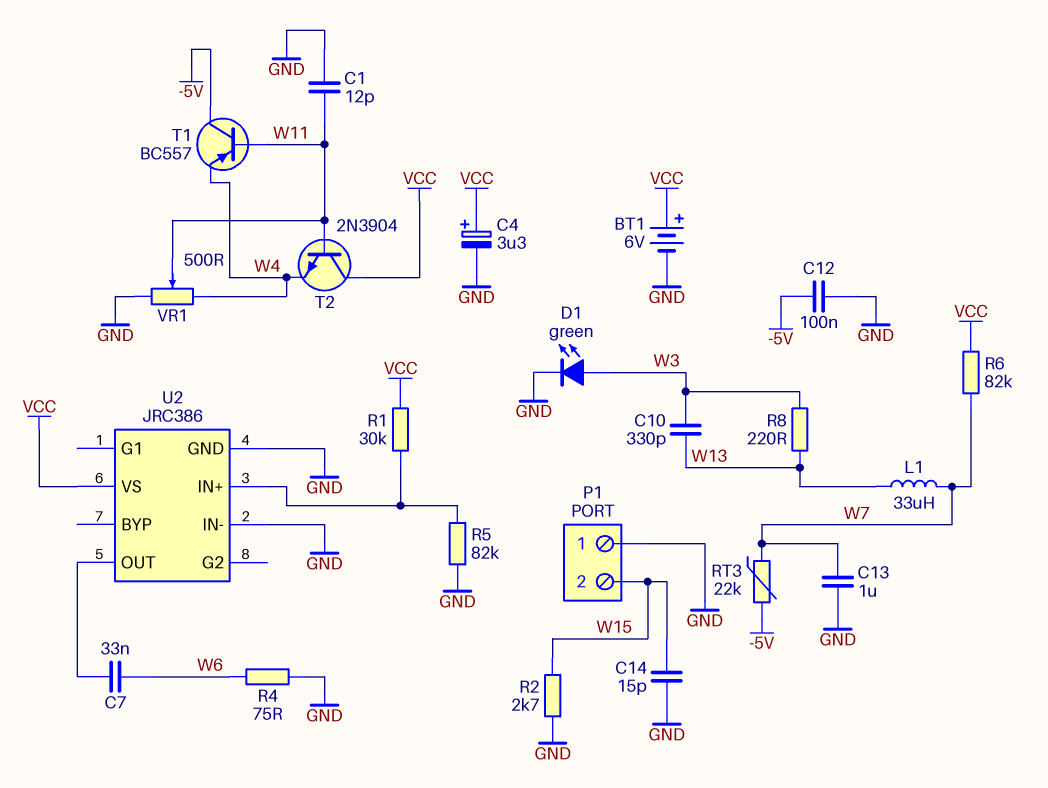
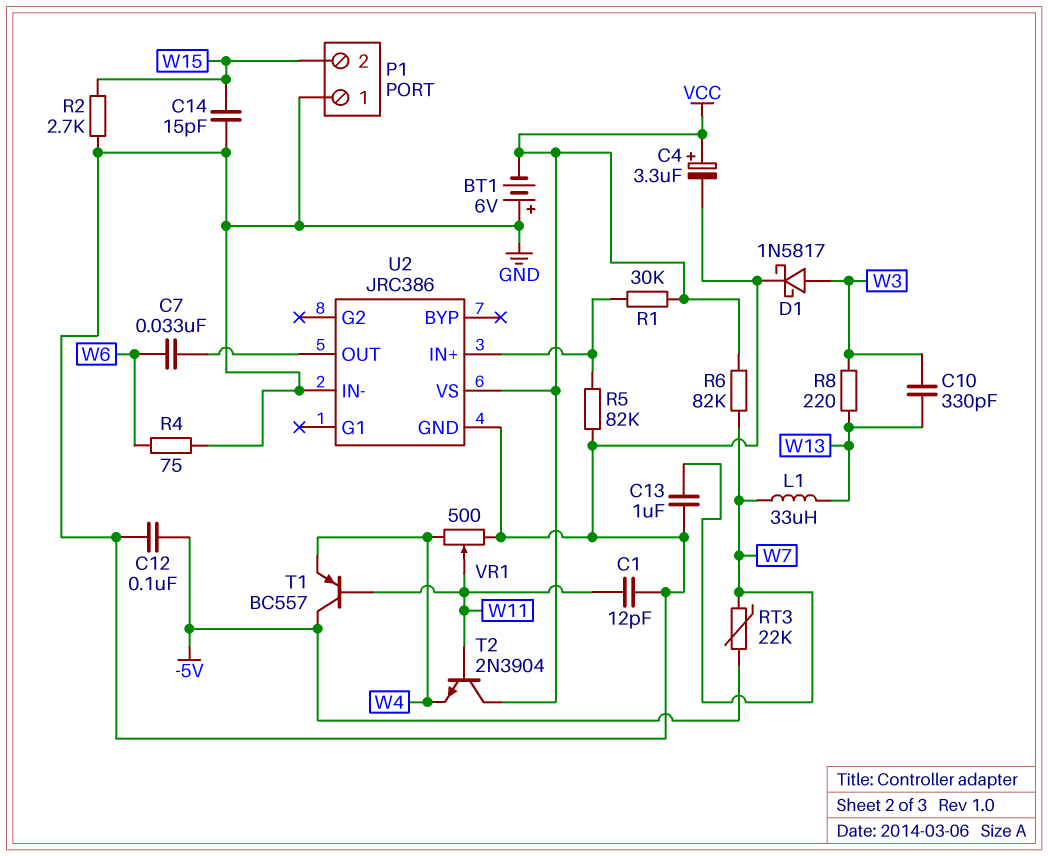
BT1: 6V (plus VCC, minus GND) -> 6V (plus GND, minus VCC)
D1: LED green (A W3, K GND) -> schottky 1N5817 (A W3, K GND)

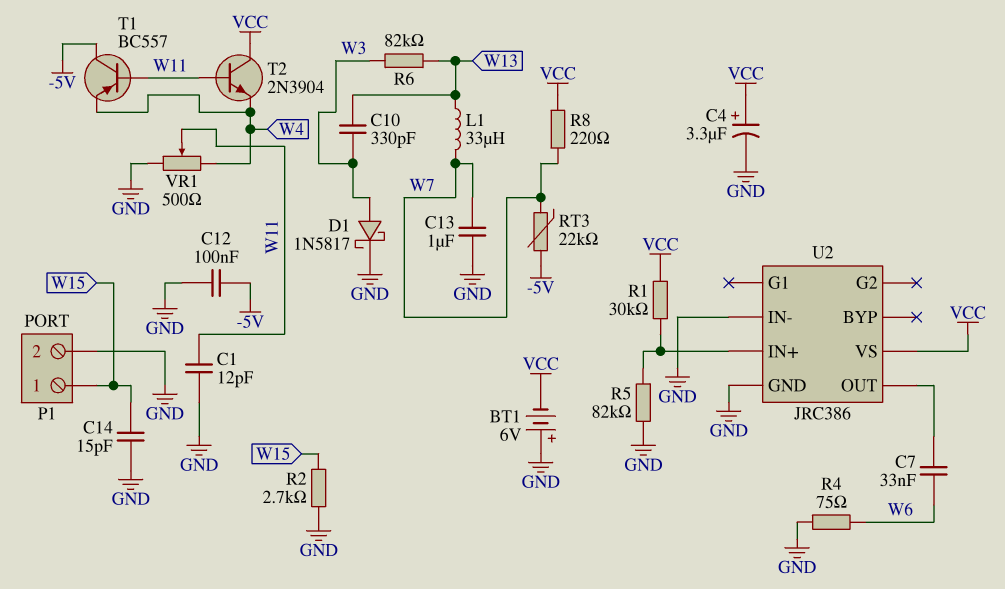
P1 pin 1: GND -> W15
P1 pin 2: W15 -> GND
R6: 82k (VCC, W7) -> 82k (W3, W13)
R8: 220 (W3, W13) -> 220 (VCC, W7)

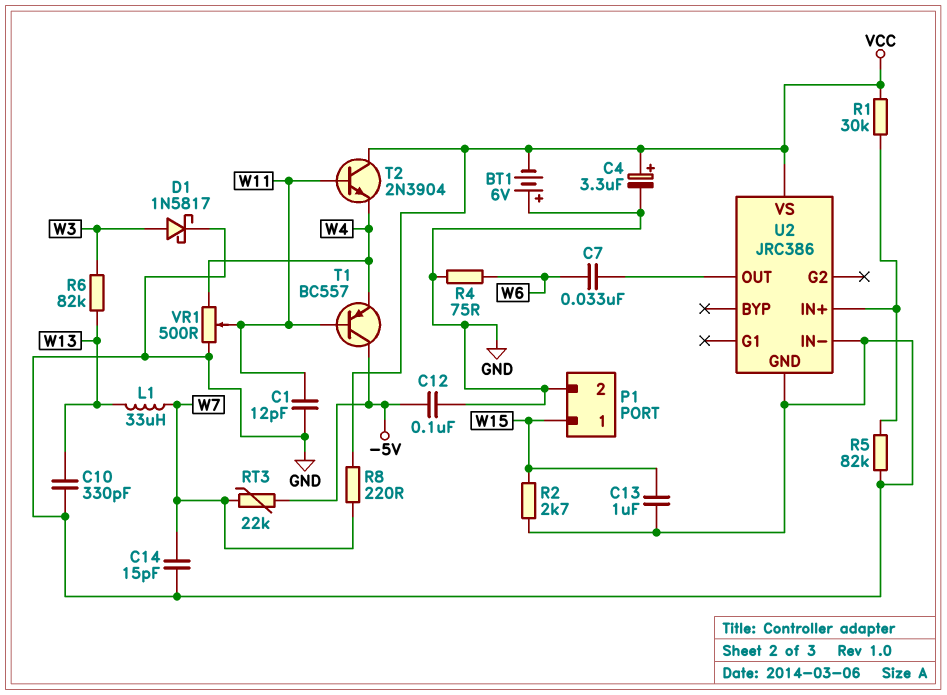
C10: 330pF (W3, W13) -> 330pF (GND, W13)
C13: 1uF (GND, W7) -> 1uF (GND, W15)
C14: 15pF (GND, W15) -> 15pF (GND, W7)

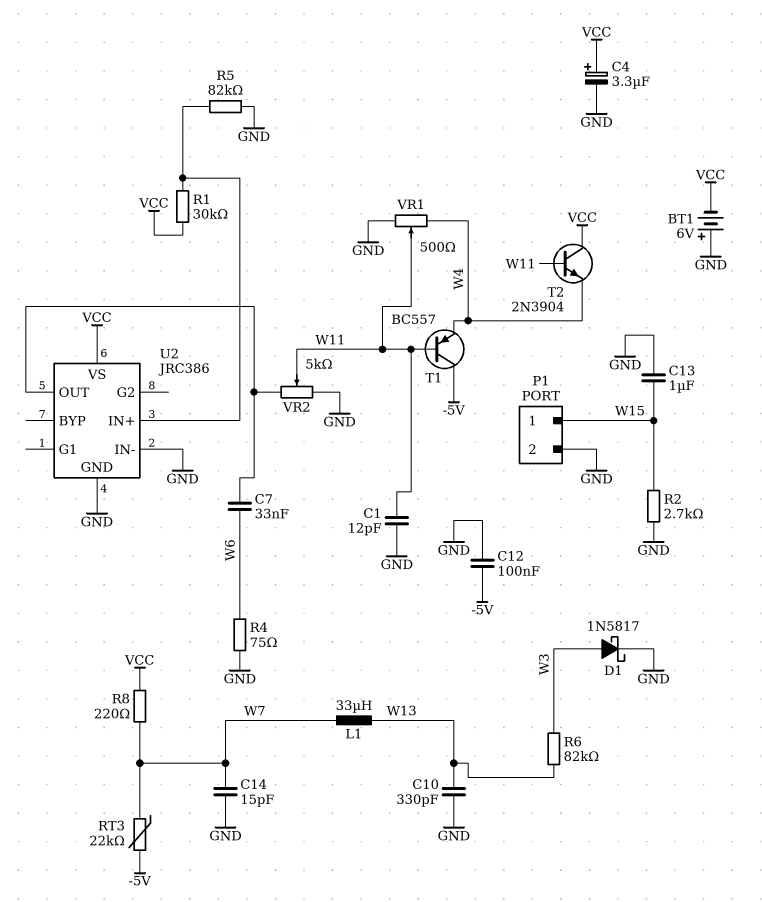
VR2: none -> 5k (GND, U2/OUT, wiper W11)

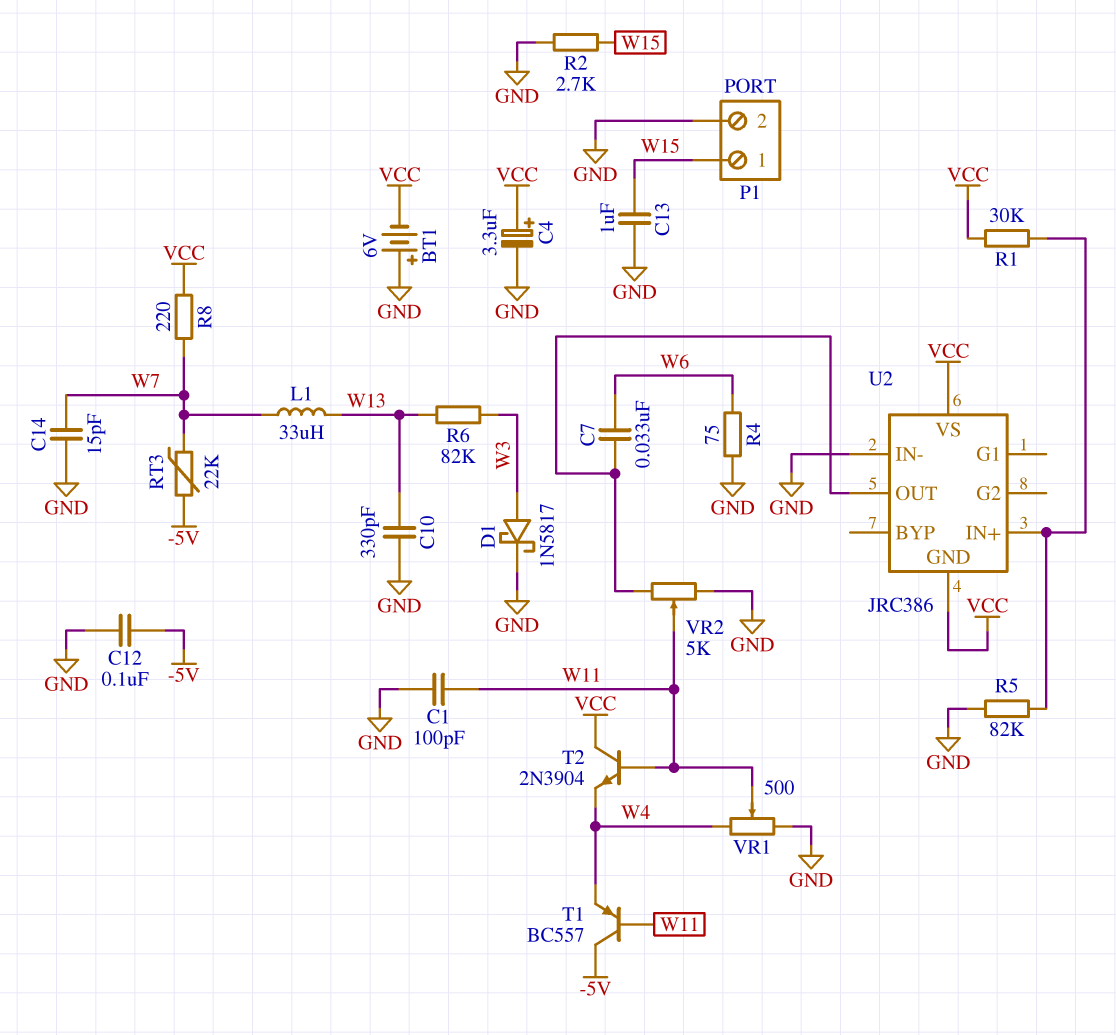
C1: 12pF (GND, W11) -> 100pF (GND, W11)
U2 pin GND: GND -> VCC

